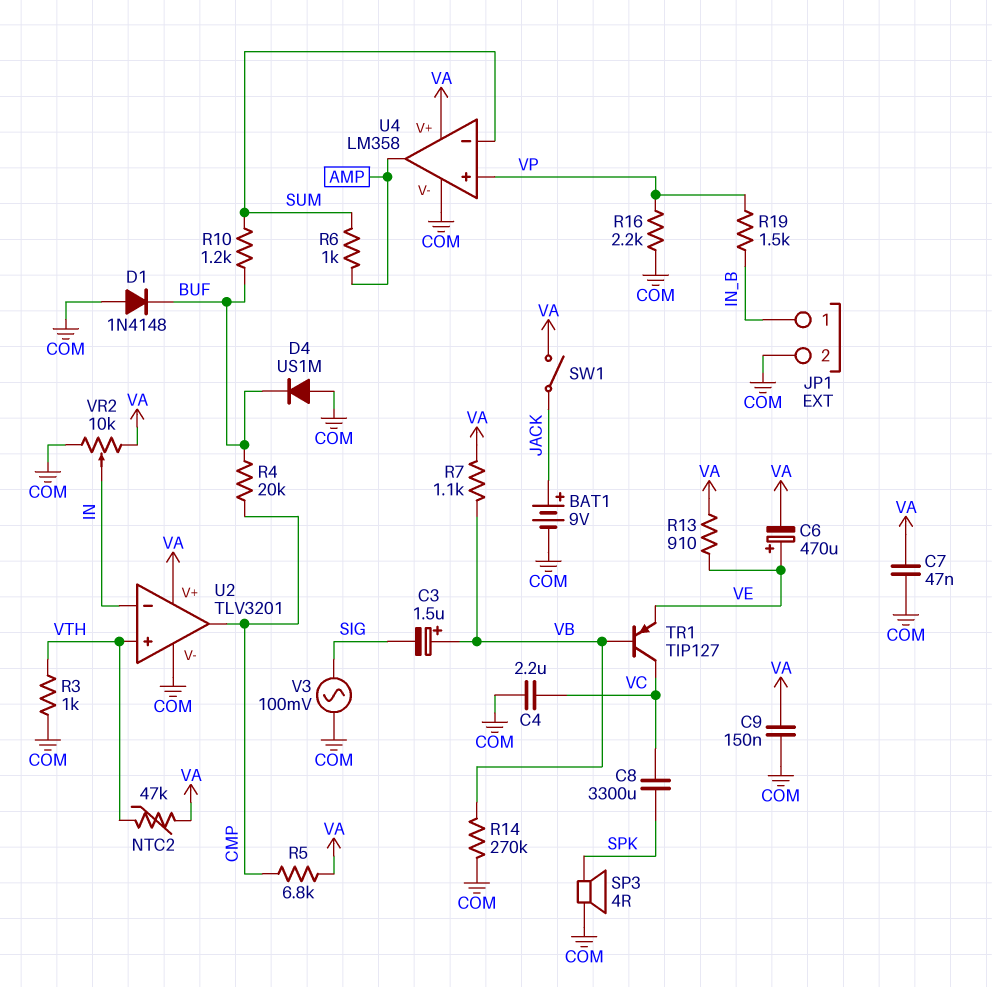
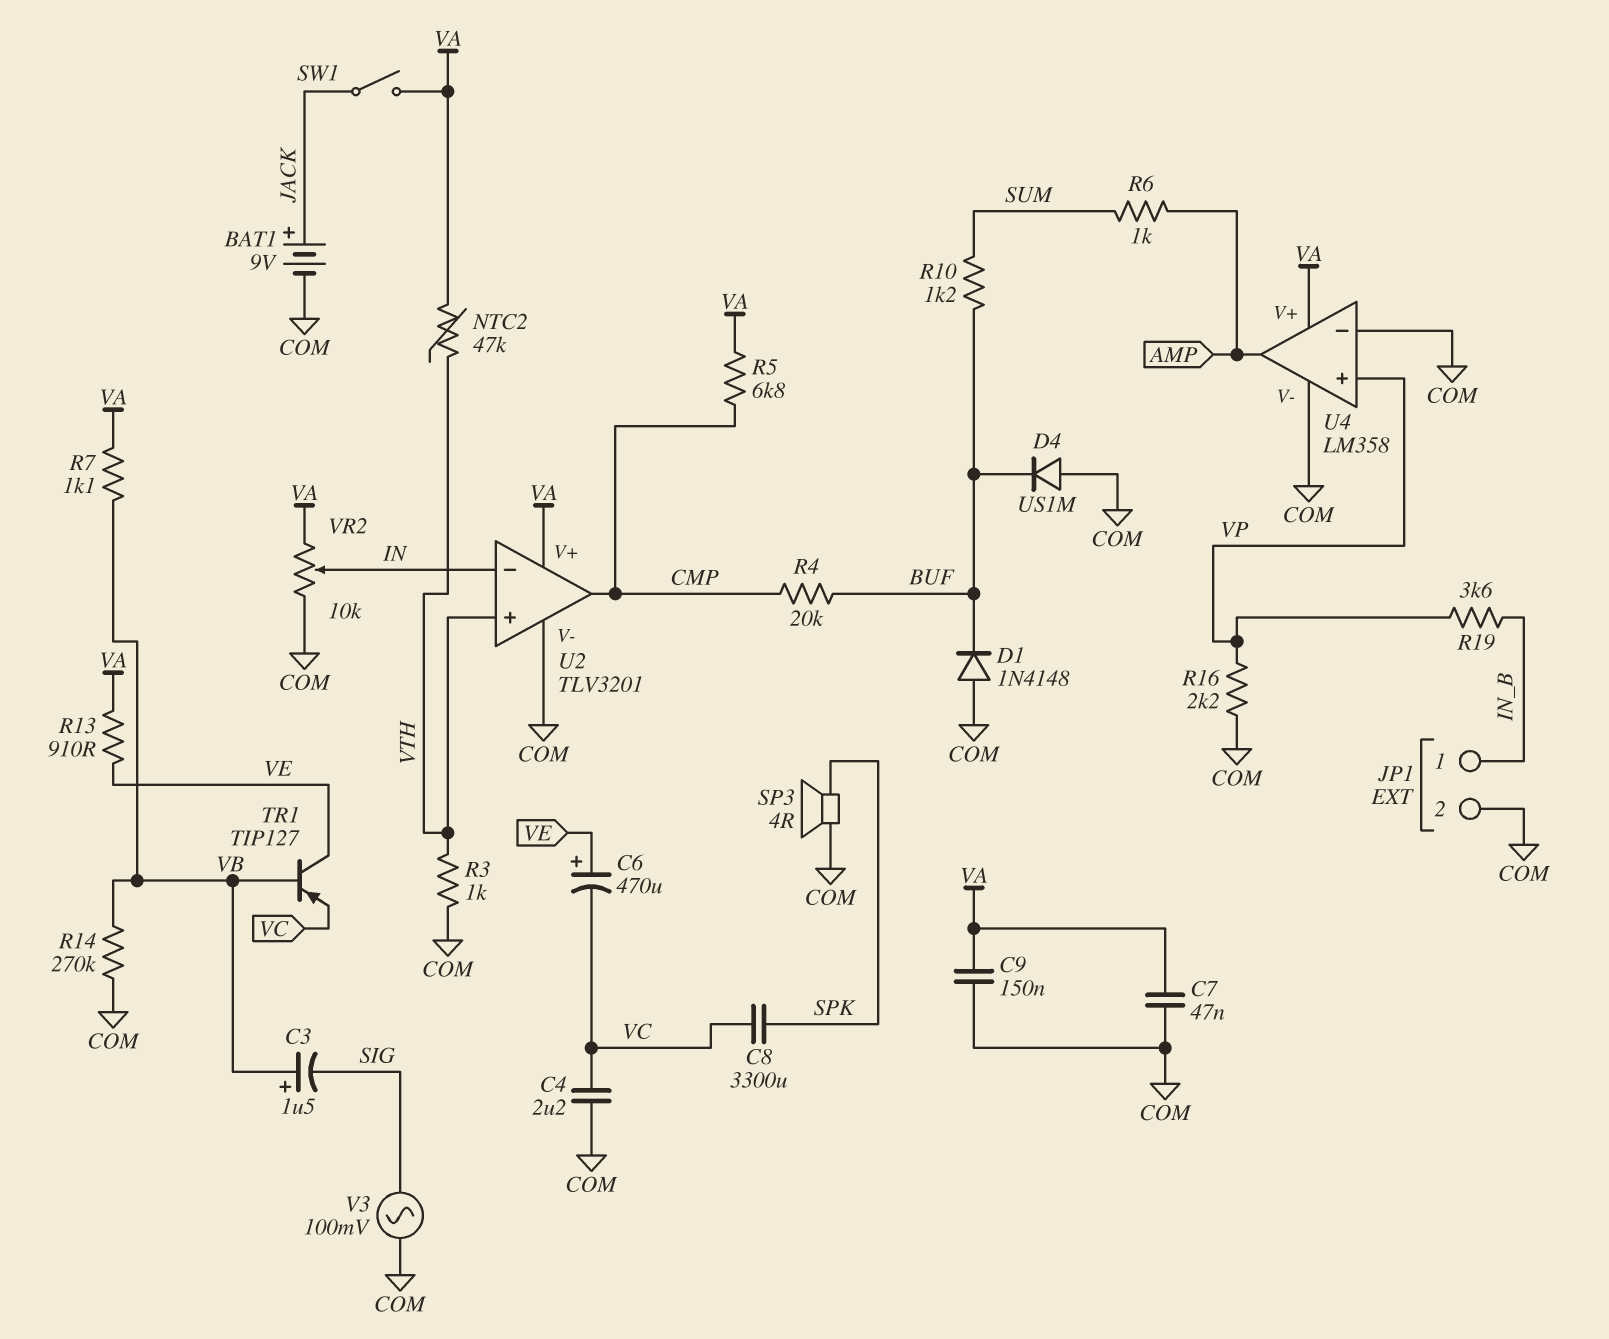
C6: 470uF (plus VE, minus VA) -> 470uF (plus VE, minus VC)
R19: 1.5k (IN_B, VP) -> 3.6k (IN_B, VP)
TR1: PNP TIP127 (B VB, C VC, E VE) -> PNP TIP127 (B VB, C VE, E VC)
U4 pin in-: SUM -> COM

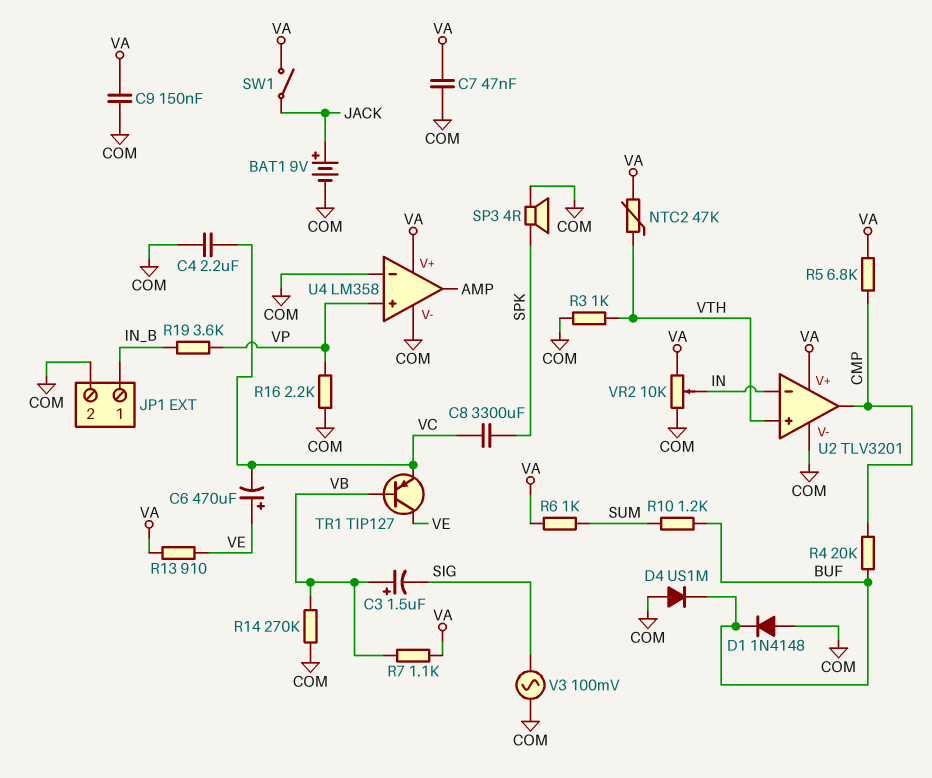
R6: 1k (AMP, SUM) -> 1k (SUM, VA)

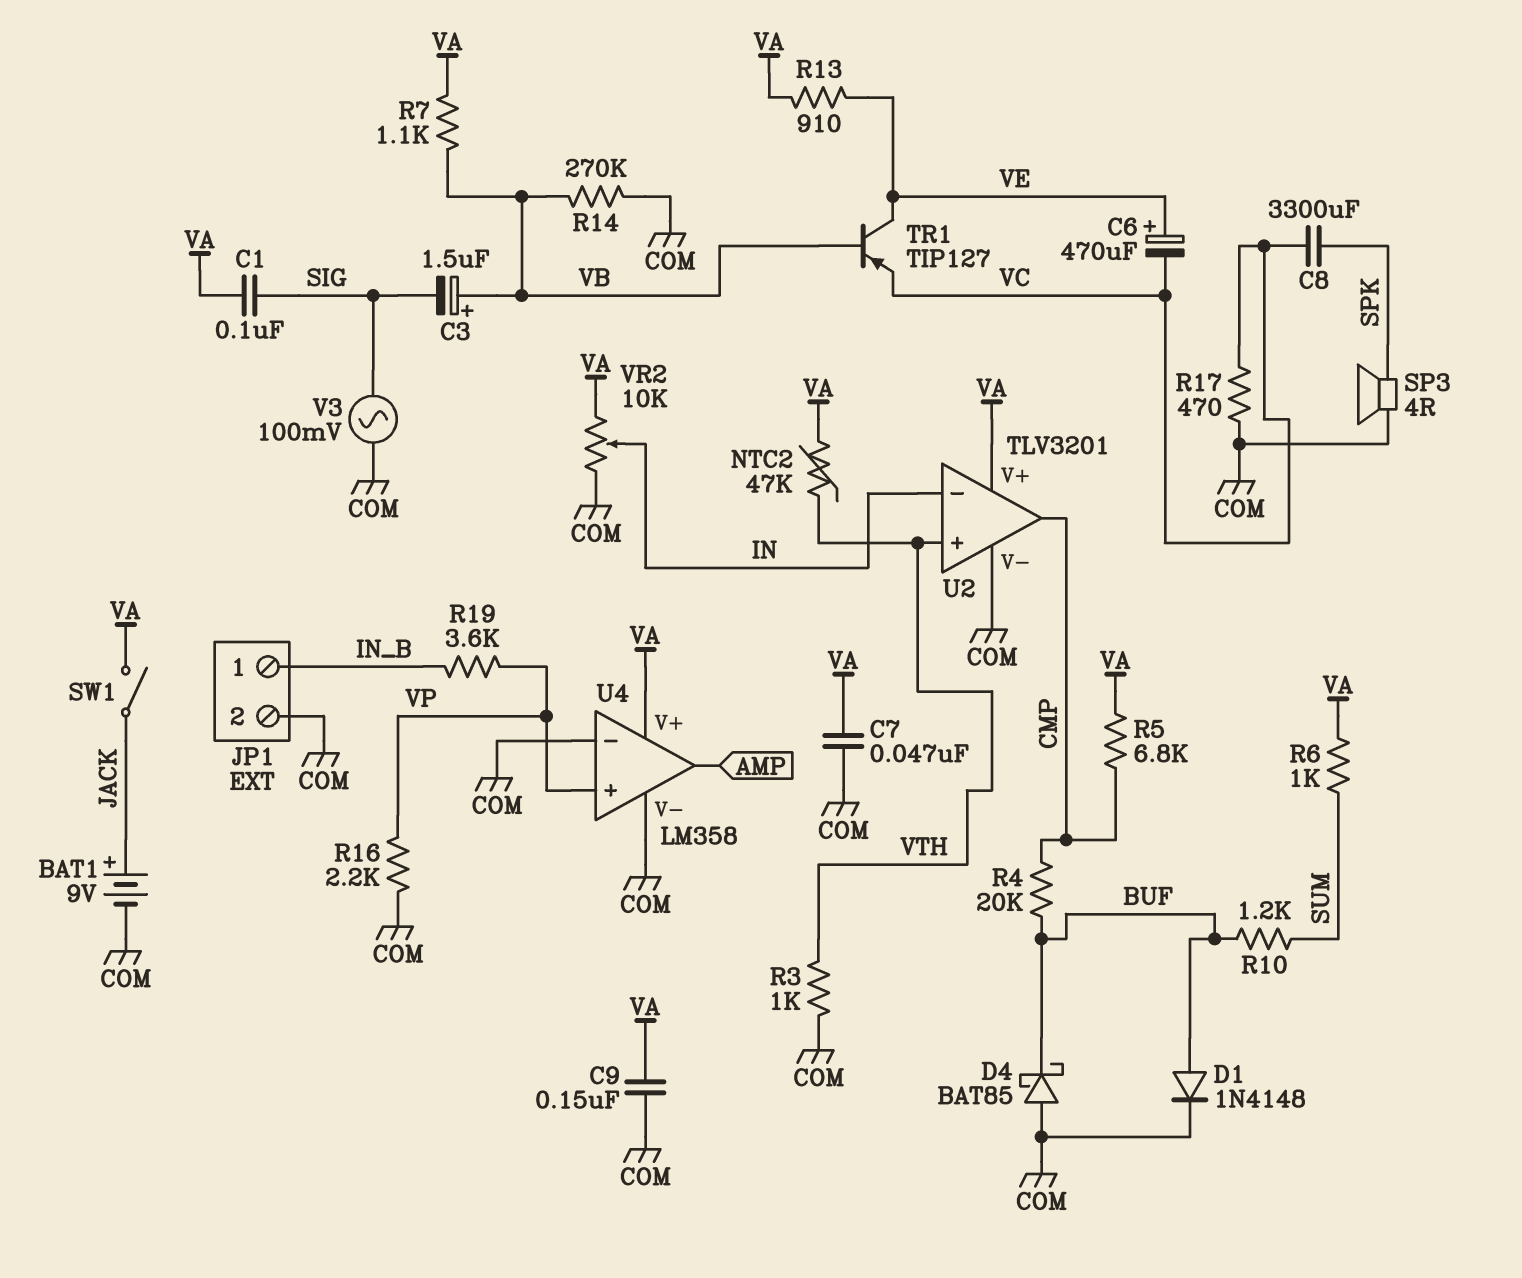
C1: none -> 100nF (SIG, VA)
C4: 2.2uF (COM, VC) -> none
D1: diode 1N4148 (A COM, K BUF) -> diode 1N4148 (A BUF, K COM)
D4: diode US1M (A COM, K BUF) -> schottky BAT85 (A COM, K BUF)
R17: none -> 470 (COM, VC)

